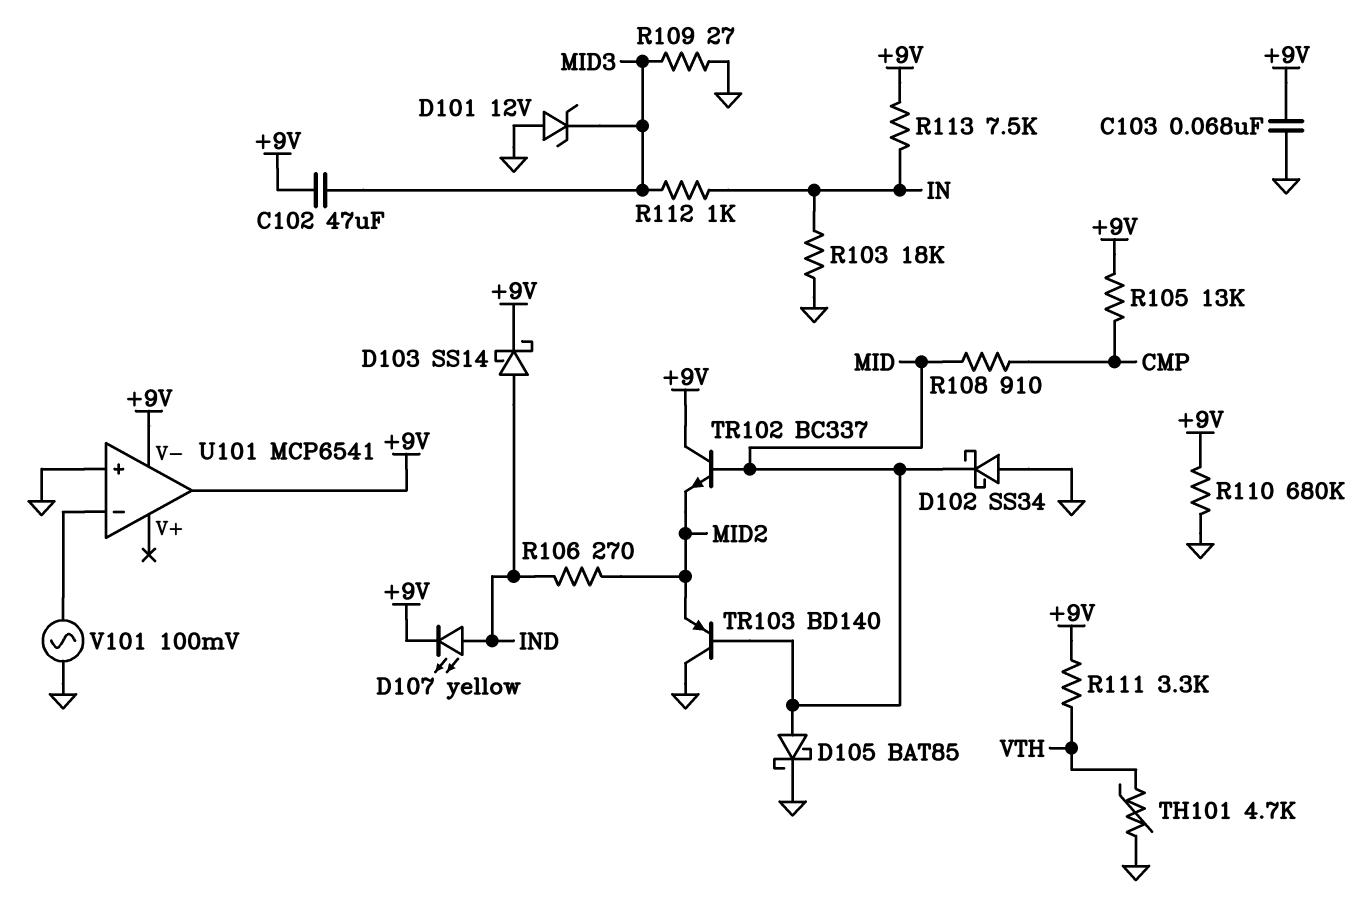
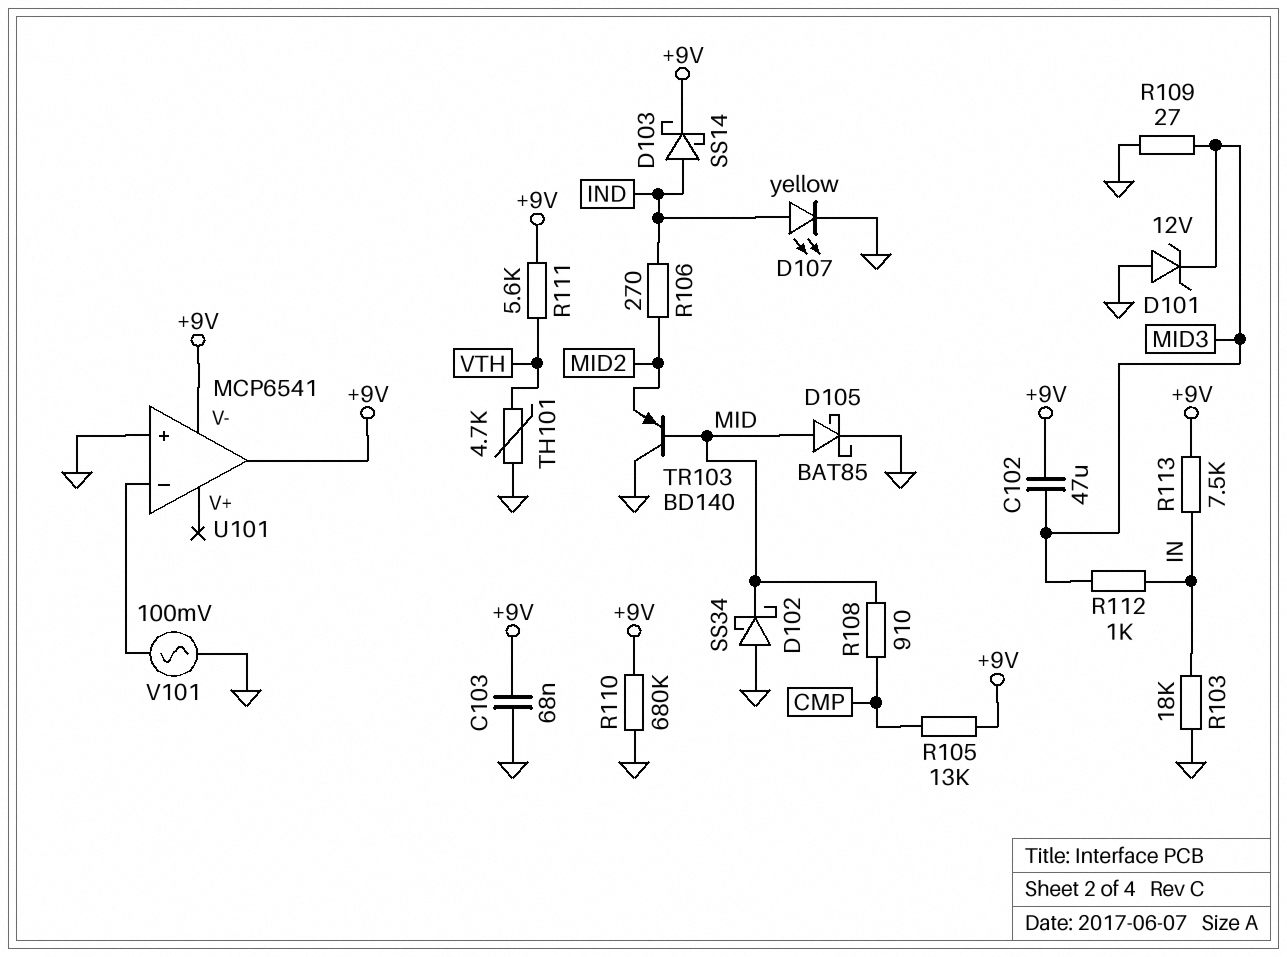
D107: LED yellow (A IND, K +9V) -> LED yellow (A IND, K GND)
R111: 3.3k (+9V, VTH) -> 5.6k (+9V, VTH)
TR102: NPN BC337 (B MID, C +9V, E MID2) -> none

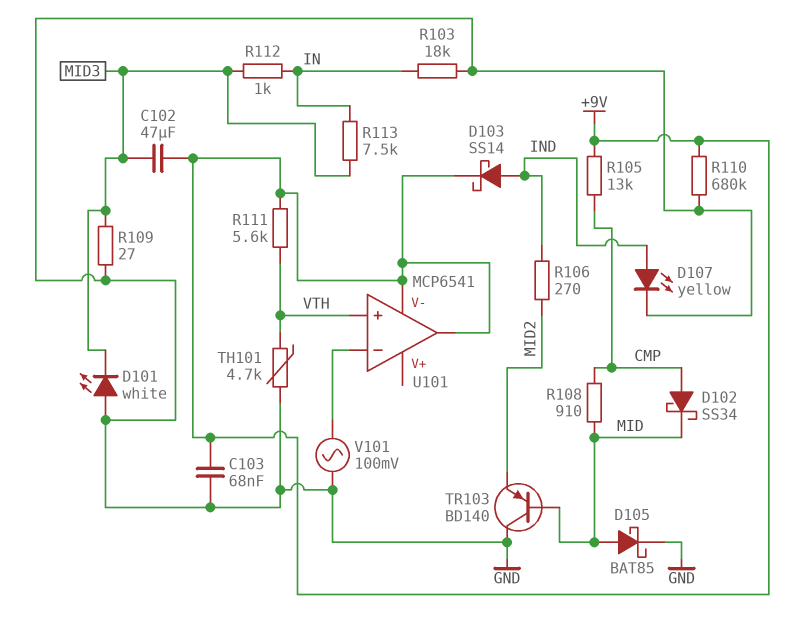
D101: zener 12V (A GND, K MID3) -> LED white (A GND, K MID3)
D102: schottky SS34 (A GND, K MID) -> schottky SS34 (A CMP, K MID)
R113: 7.5k (+9V, IN) -> 7.5k (IN, MID3)
U101 pin in+: GND -> VTH

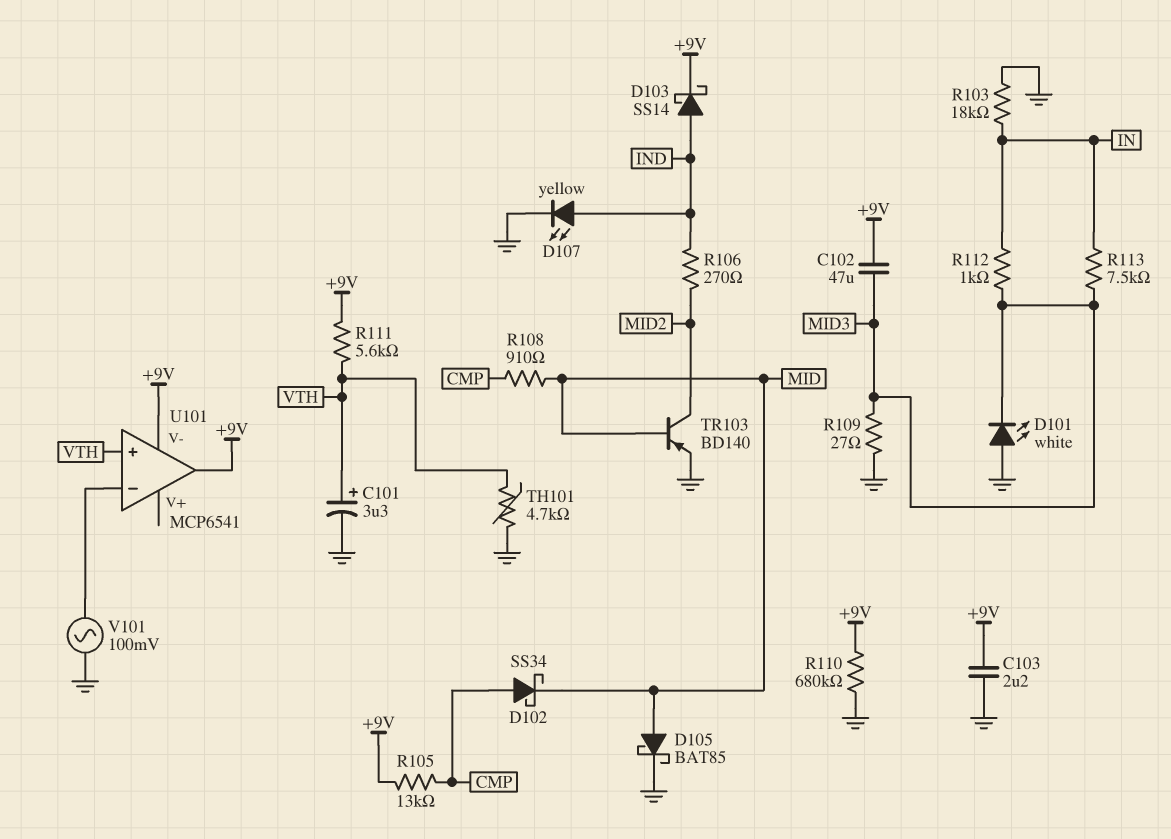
C101: none -> 3.3uF (plus VTH, minus GND)
C103: 68nF (+9V, GND) -> 2.2uF (+9V, GND)
TR103: PNP BD140 (B MID, C GND, E MID2) -> PNP BD140 (B MID, C MID2, E GND)

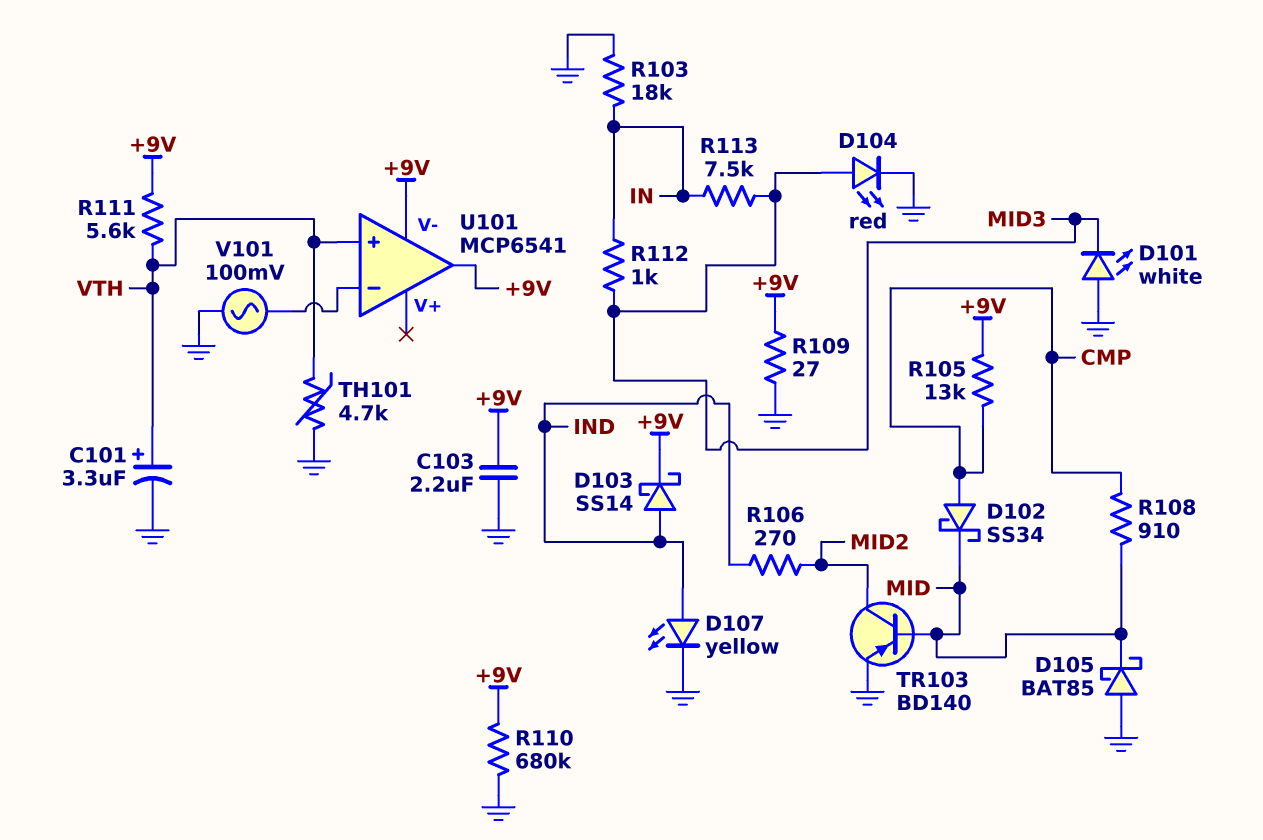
C102: 47uF (+9V, MID3) -> none
D104: none -> LED red (A MID3, K GND)
D105: schottky BAT85 (A MID, K GND) -> schottky BAT85 (A GND, K MID)
R109: 27 (GND, MID3) -> 27 (+9V, GND)

